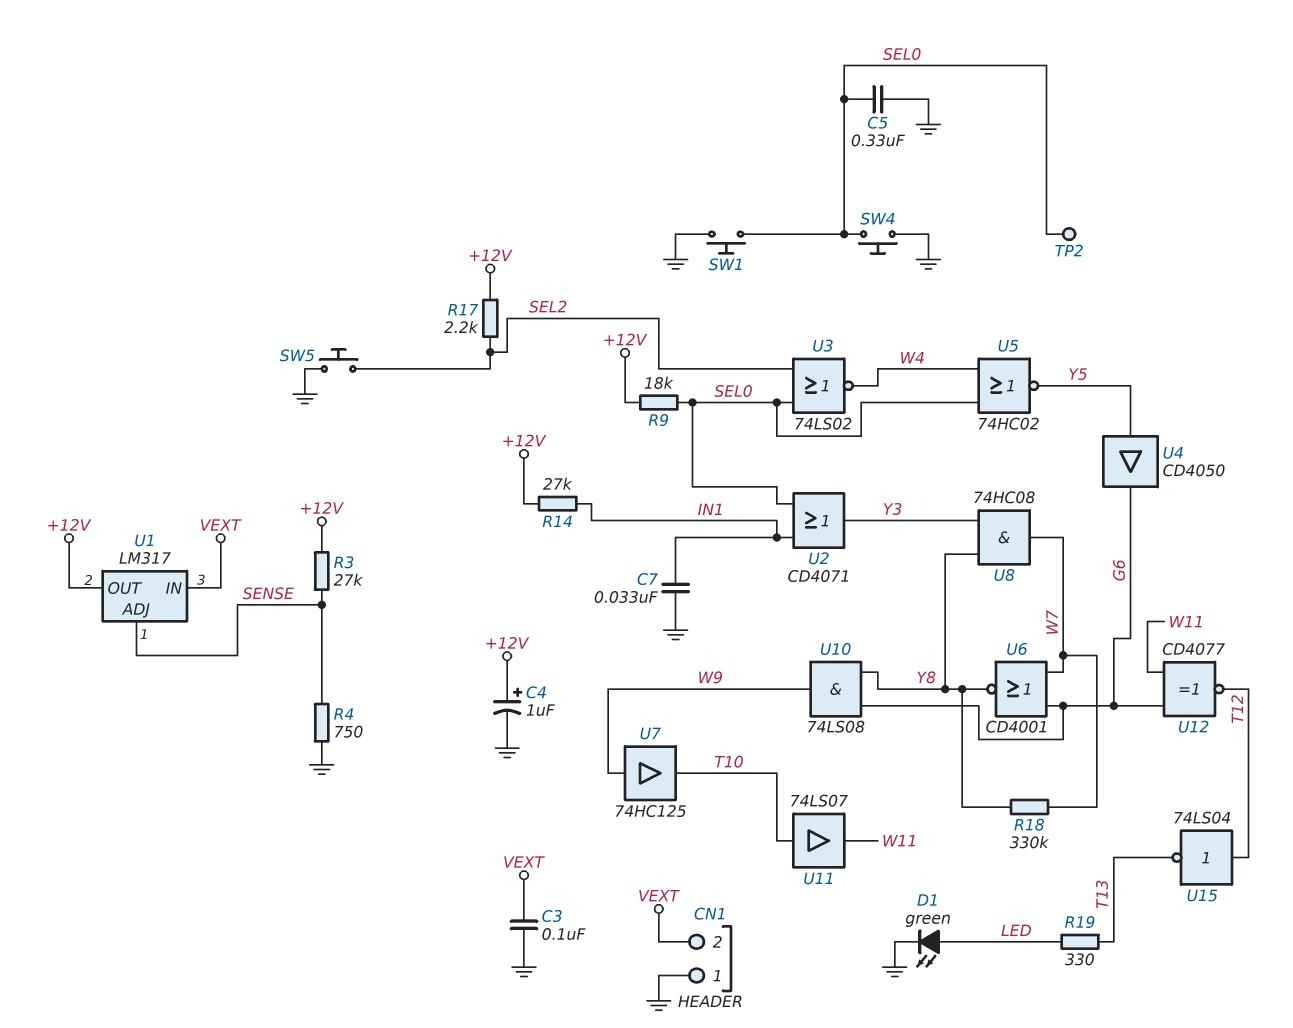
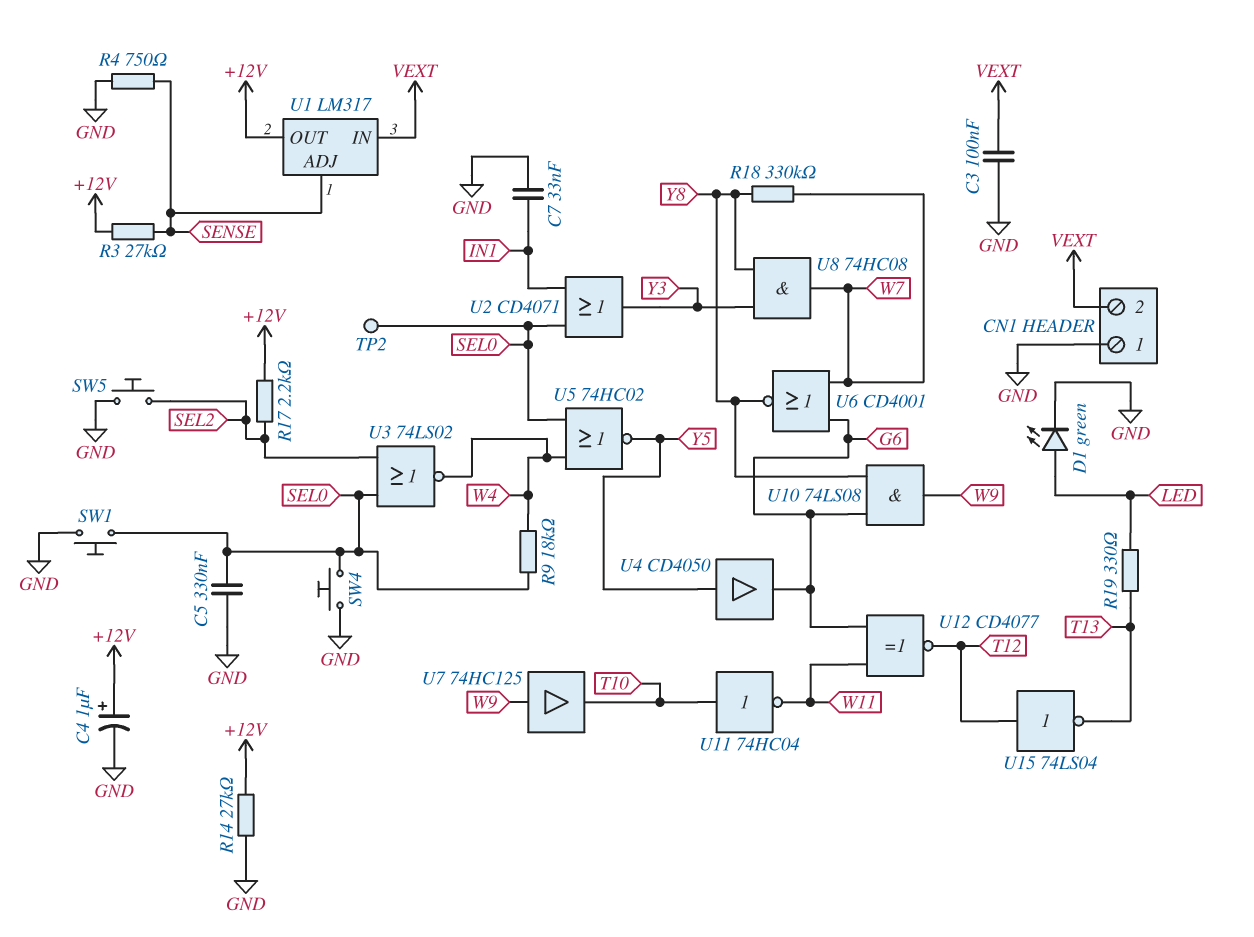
R9: 18k (+12V, SEL0) -> 18k (SEL0, W4)
R14: 27k (+12V, IN1) -> 27k (+12V, GND)
U11: buffer 74LS07 (in T10, out W11) -> NOT 74HC04 (in T10, out W11)

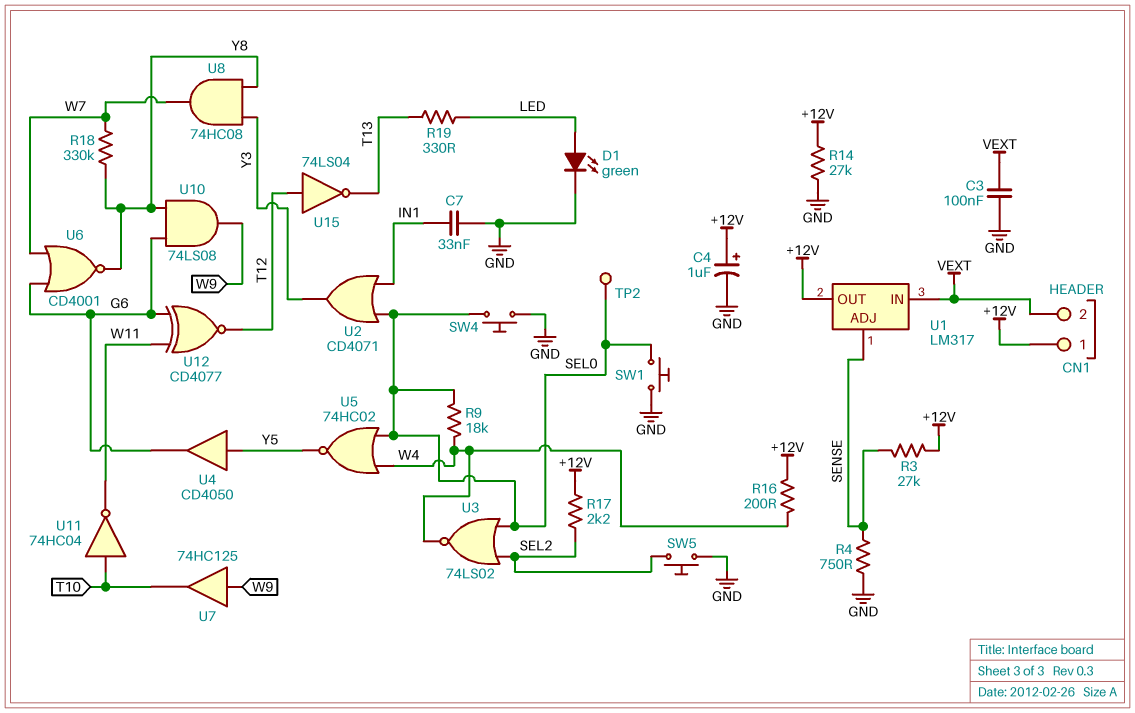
C5: 330nF (GND, SEL0) -> none
CN1 pin 1: GND -> +12V
R16: none -> 200 (+12V, W4)

